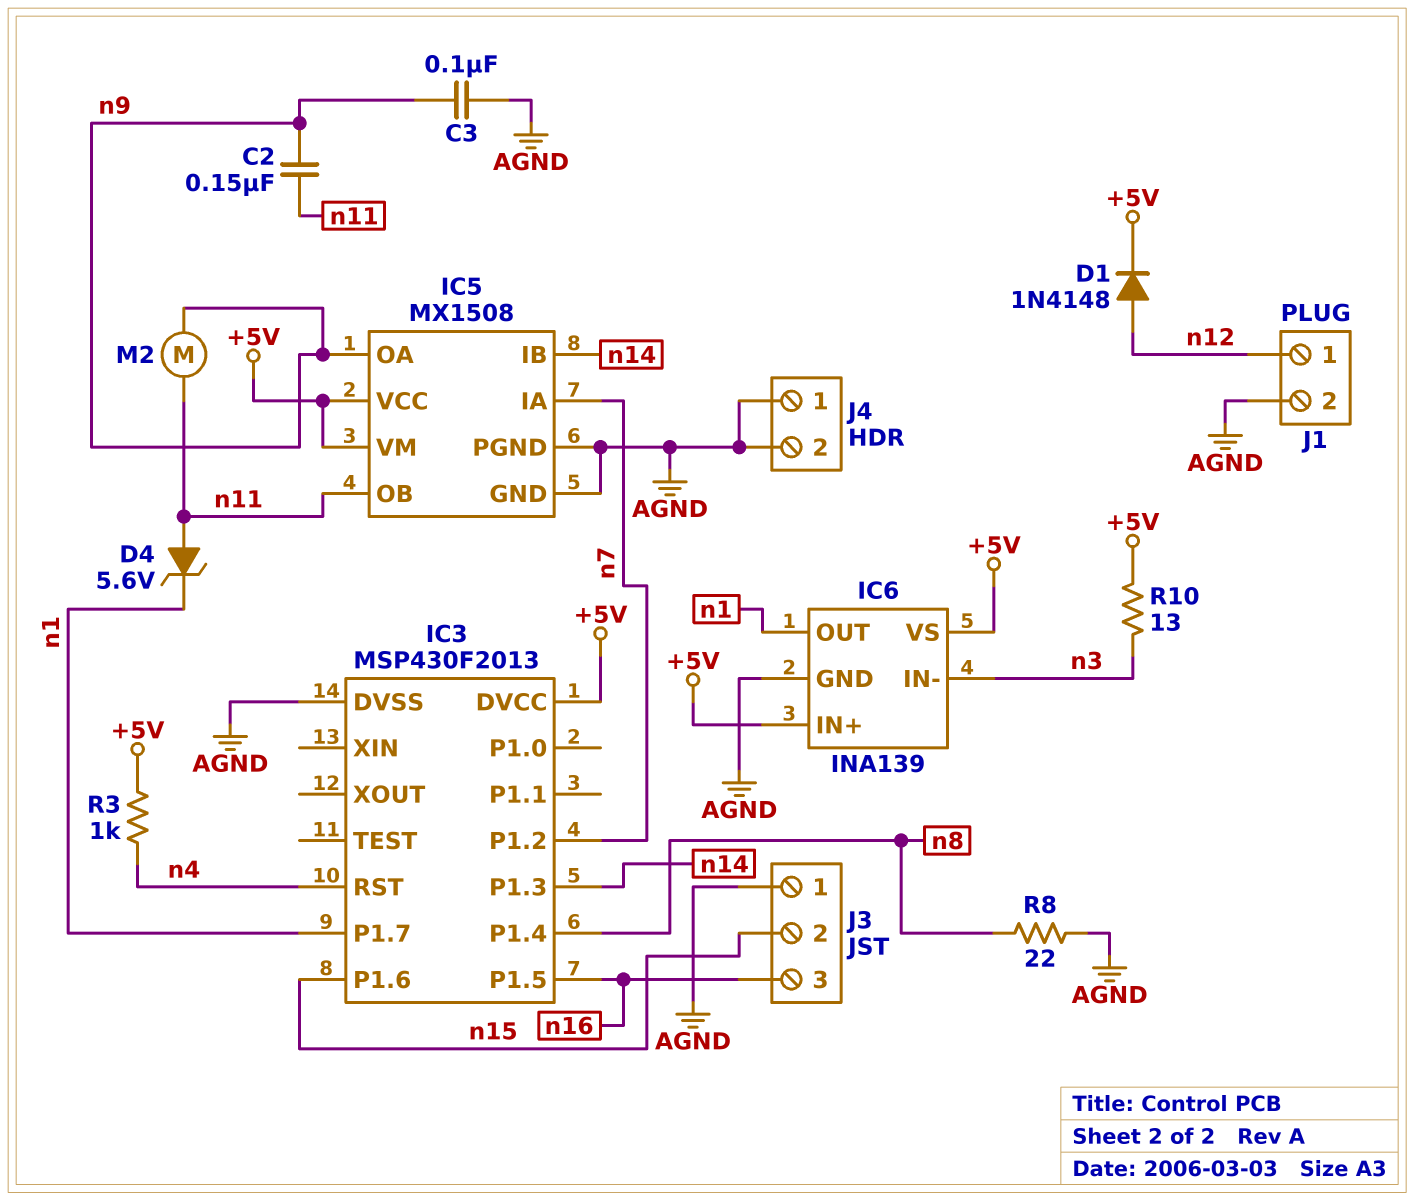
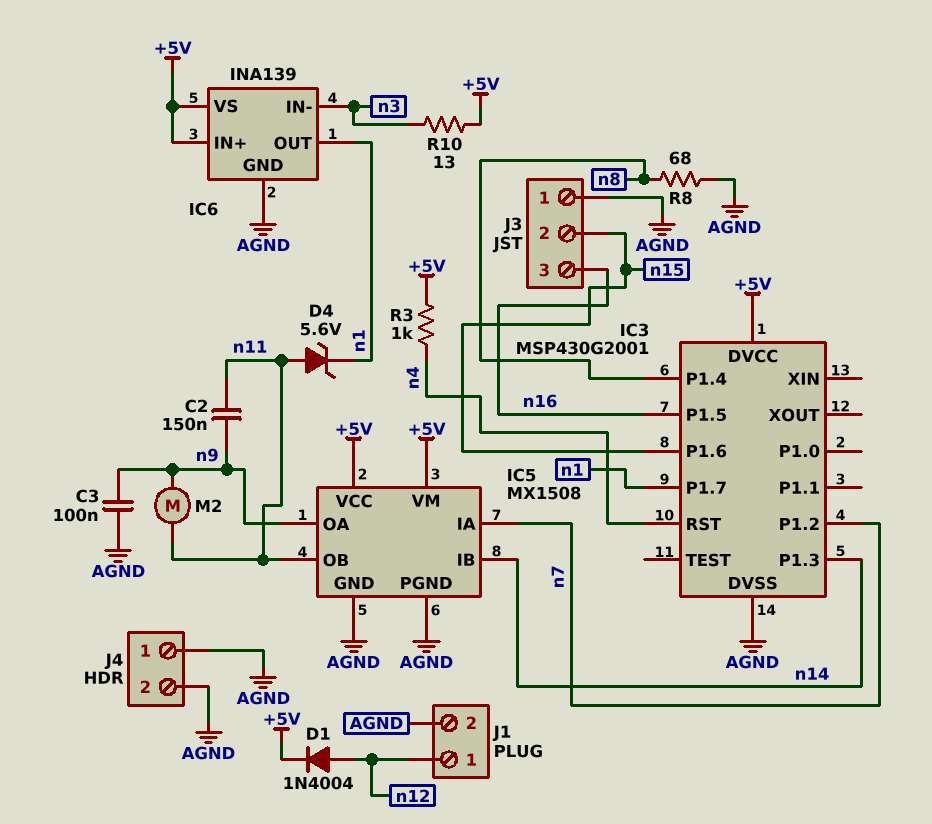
D1: diode 1N4148 (A n12, K +5V) -> diode 1N4004 (A n12, K +5V)
IC3: MSP430F2013 -> MSP430G2001
R8: 22 (AGND, n8) -> 68 (AGND, n8)

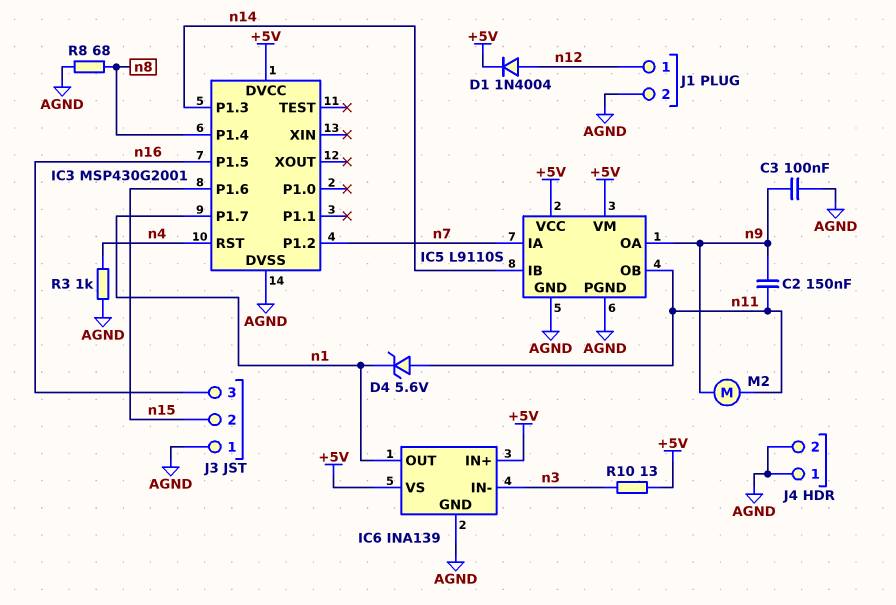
IC5: MX1508 -> L9110S
R3: 1k (+5V, n4) -> 1k (AGND, n4)

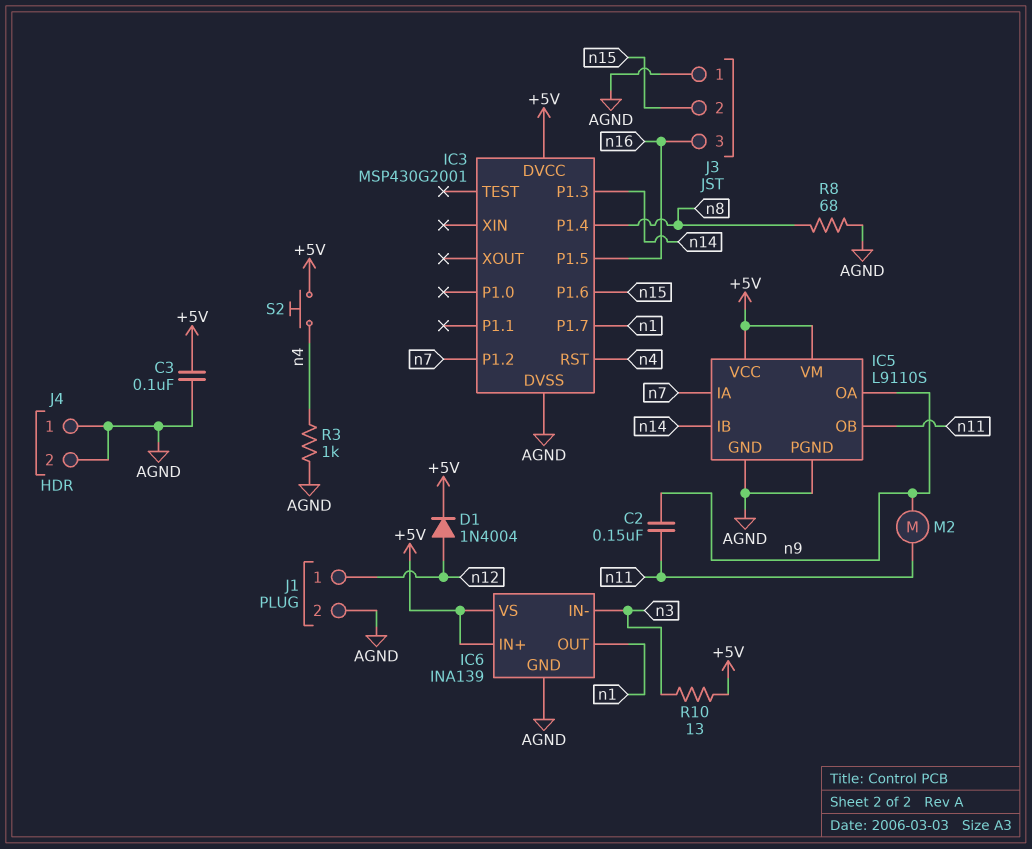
C3: 100nF (AGND, n9) -> 100nF (+5V, AGND)
D4: zener 5.6V (A n11, K n1) -> none
S2: none -> button (+5V, n4)

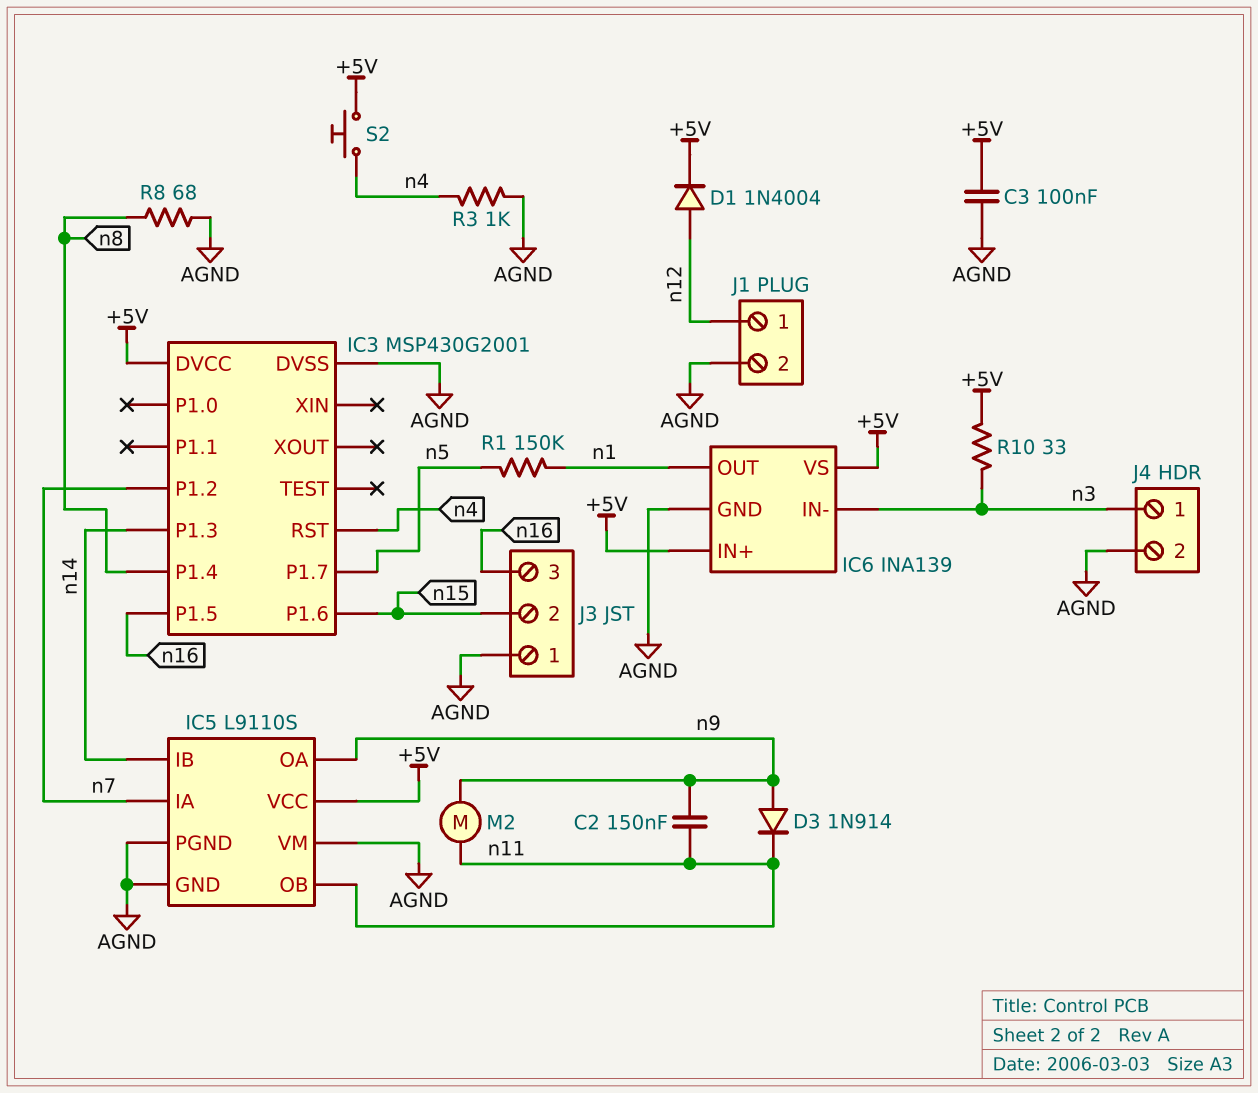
D3: none -> diode 1N914 (A n9, K n11)
IC3 pin P1.7: n1 -> n5
IC5 pin VM: +5V -> AGND
J4 pin 1: AGND -> n3
R1: none -> 150k (n1, n5)
R10: 13 (+5V, n3) -> 33 (+5V, n3)

